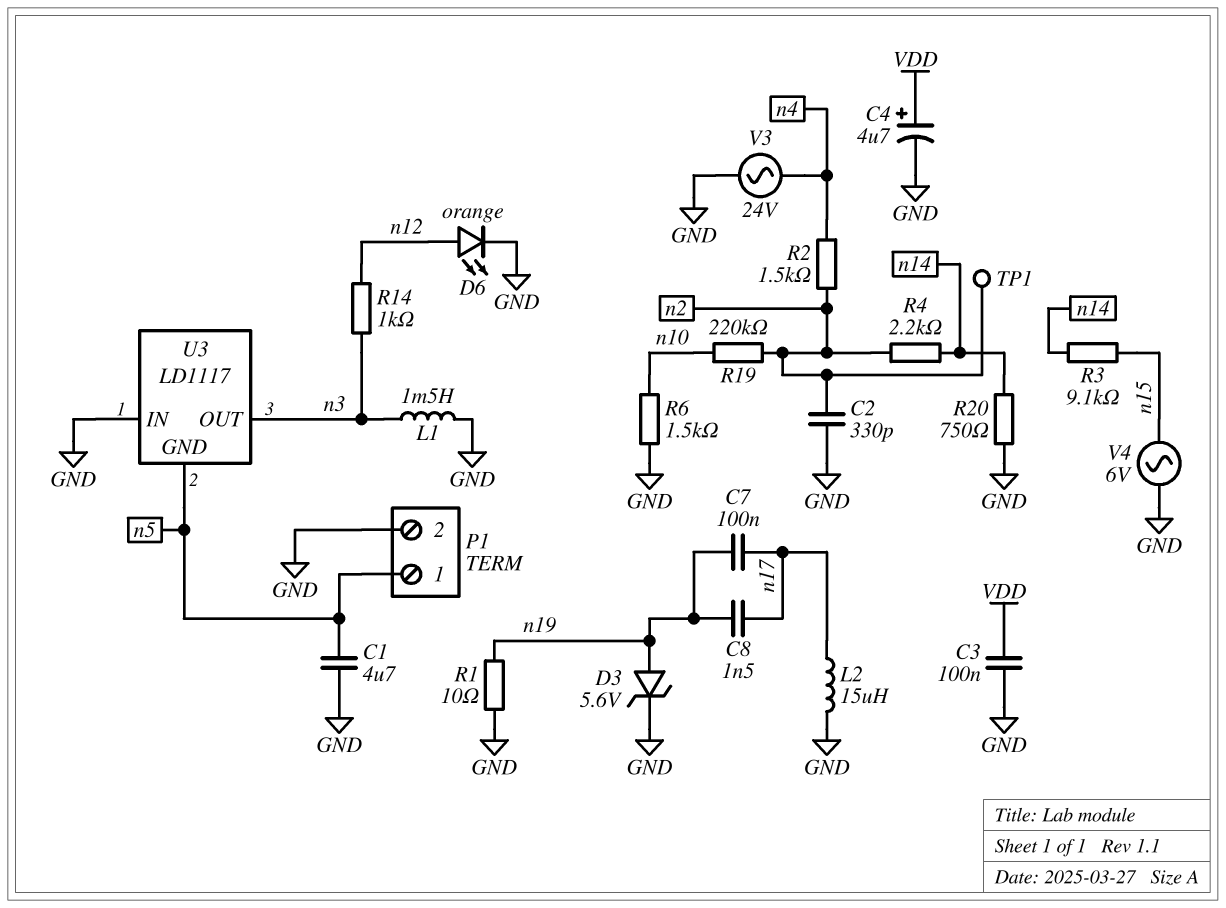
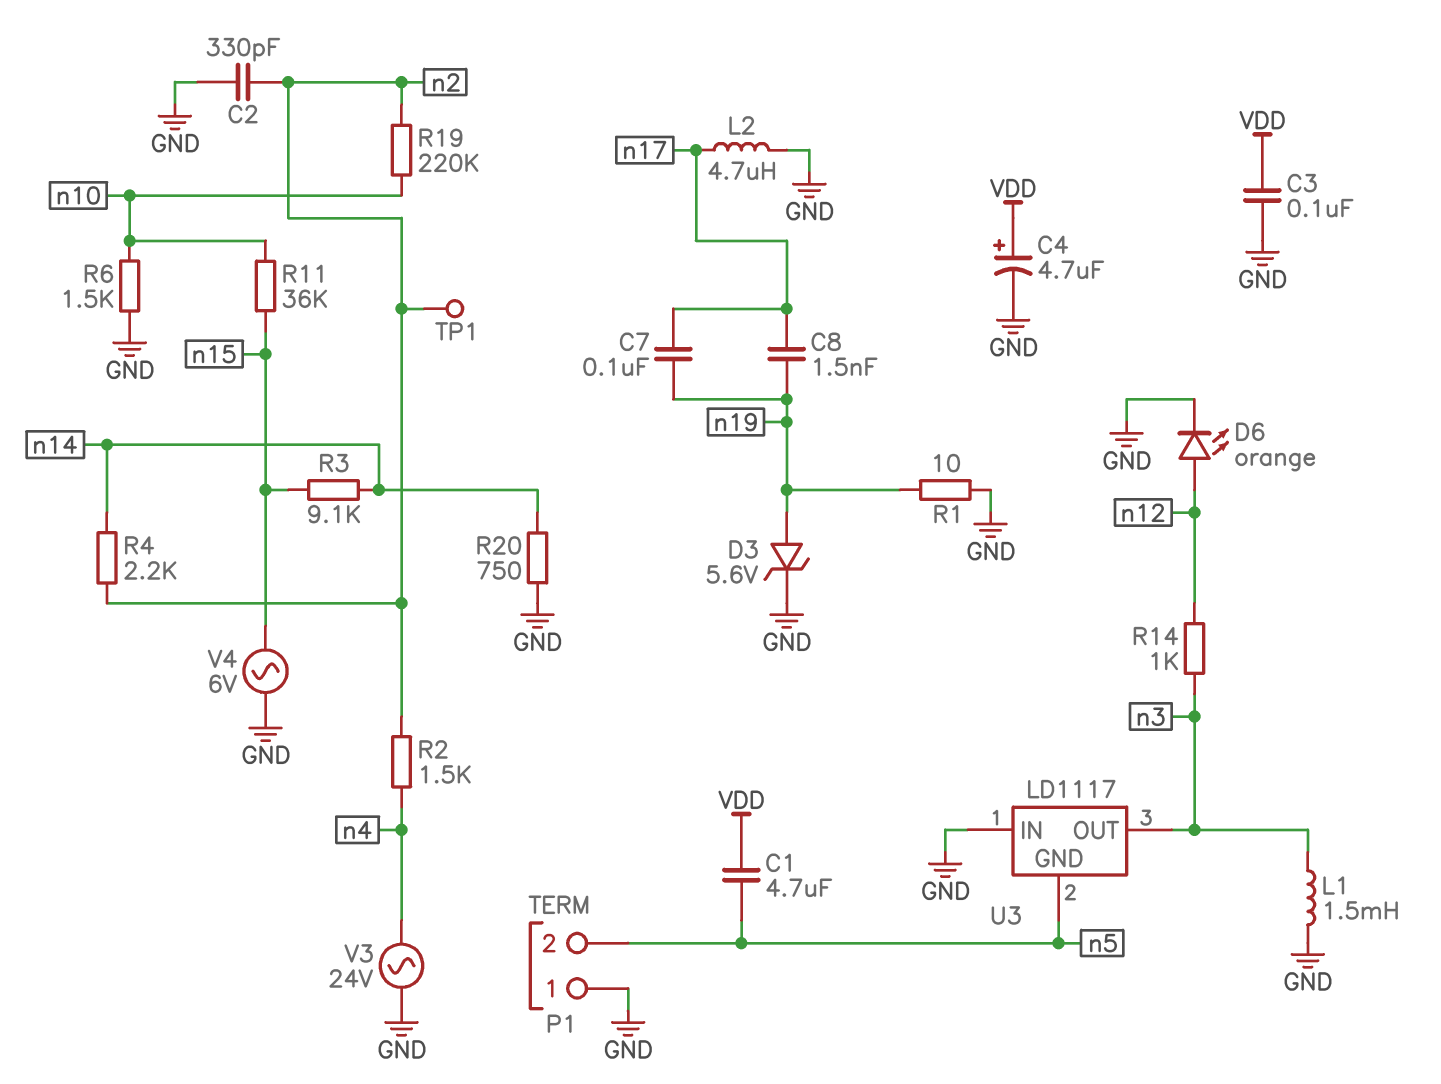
C1: 4.7uF (GND, n5) -> 4.7uF (VDD, n5)
L2: 15uH (GND, n17) -> 4.7uH (GND, n17)
P1 pin 1: n5 -> GND
P1 pin 2: GND -> n5
R11: none -> 36k (n10, n15)

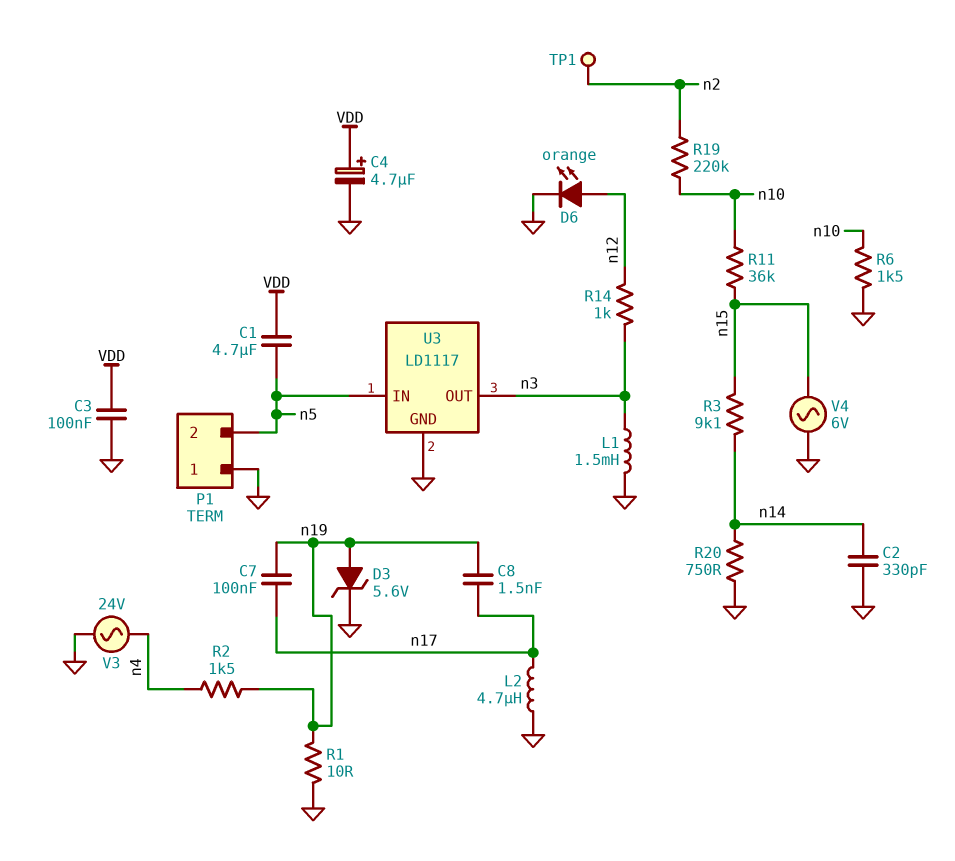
C2: 330pF (GND, n2) -> 330pF (GND, n14)
R2: 1.5k (n2, n4) -> 1.5k (n4, n19)
R4: 2.2k (n2, n14) -> none
U3 pin GND: n5 -> GND
U3 pin IN: GND -> n5

